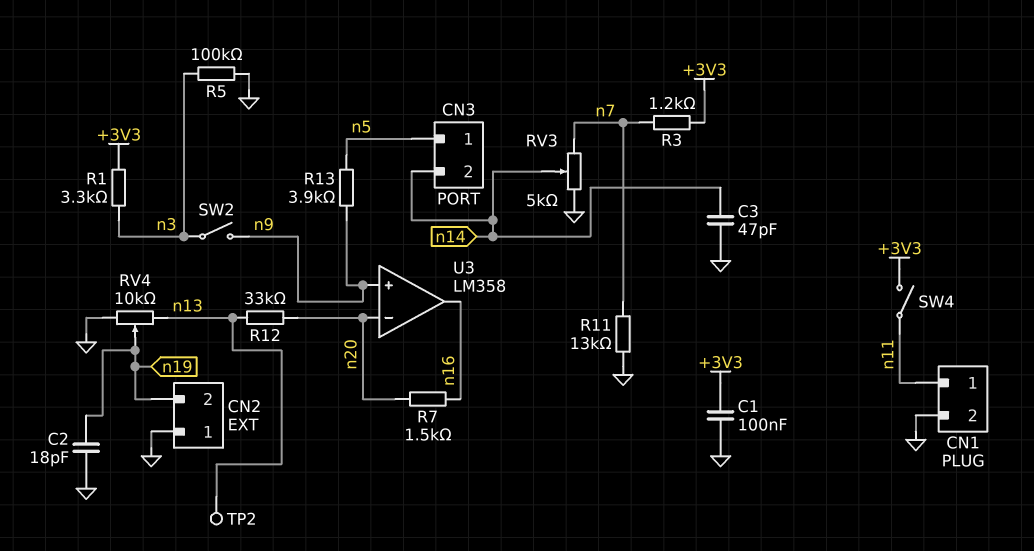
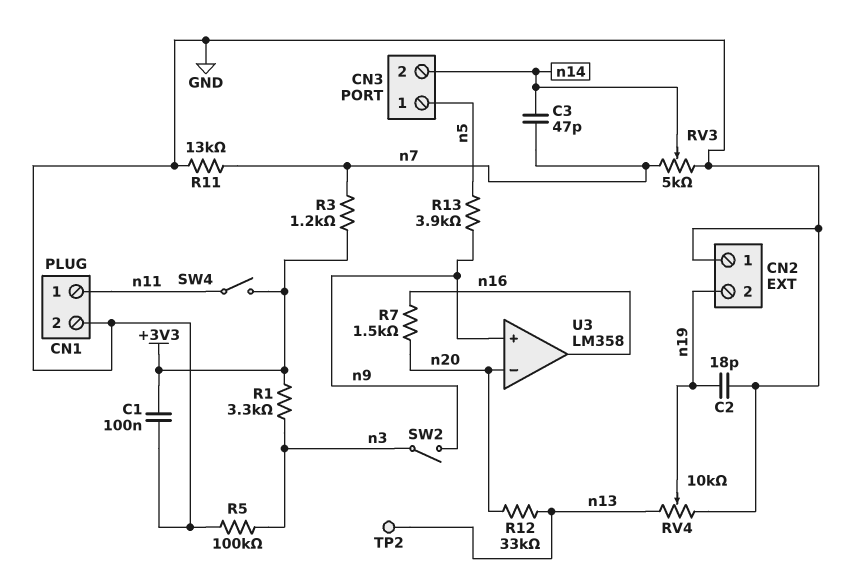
C3: 47pF (GND, n14) -> 47pF (n7, n14)

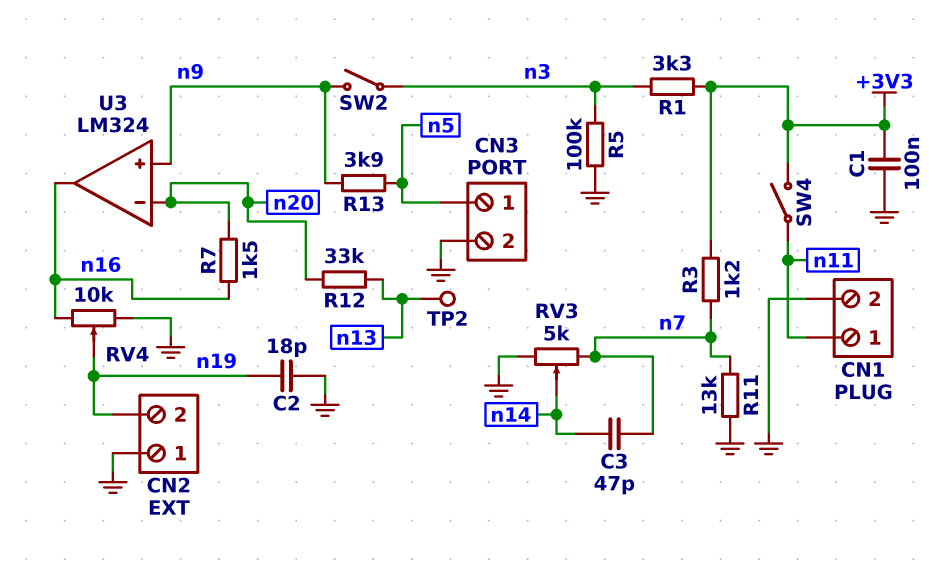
CN3 pin 2: n14 -> GND
RV4: 10k (GND, n13, wiper n19) -> 10k (GND, n16, wiper n19)
U3: LM358 -> LM324

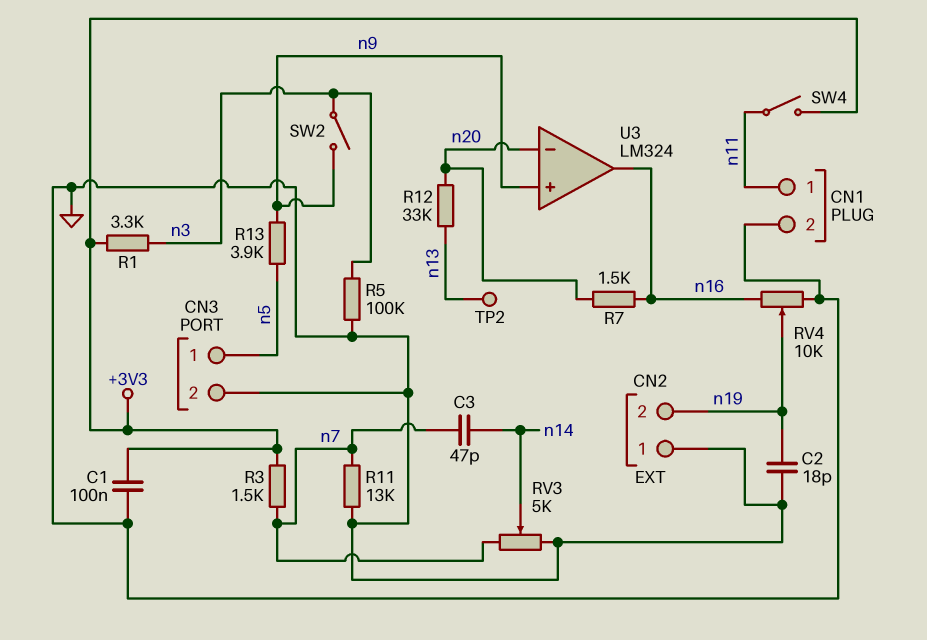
R3: 1.2k (+3V3, n7) -> 1.5k (+3V3, n7)

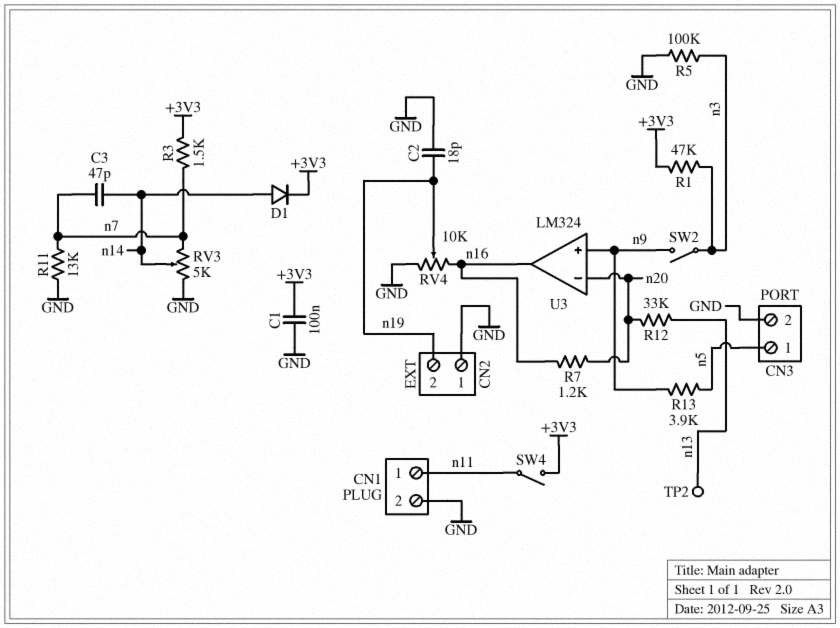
D1: none -> diode (A n14, K +3V3)
R1: 3.3k (+3V3, n3) -> 47k (+3V3, n3)
R7: 1.5k (n16, n20) -> 1.2k (n16, n20)

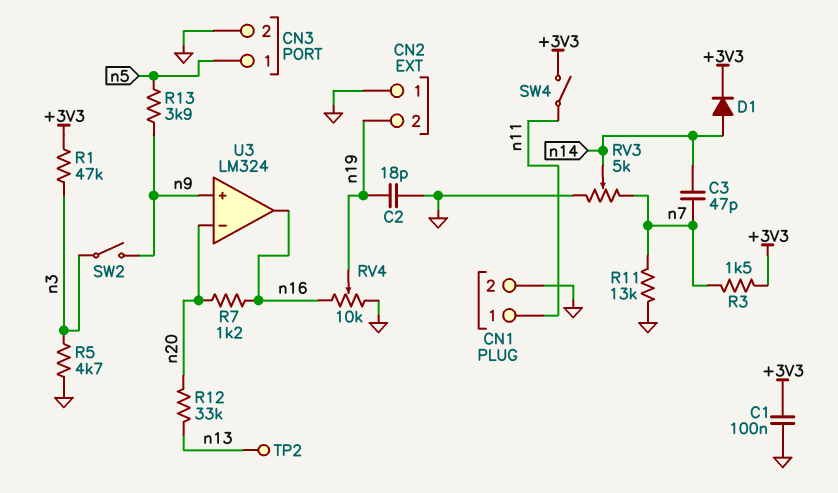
R5: 100k (GND, n3) -> 4.7k (GND, n3)

